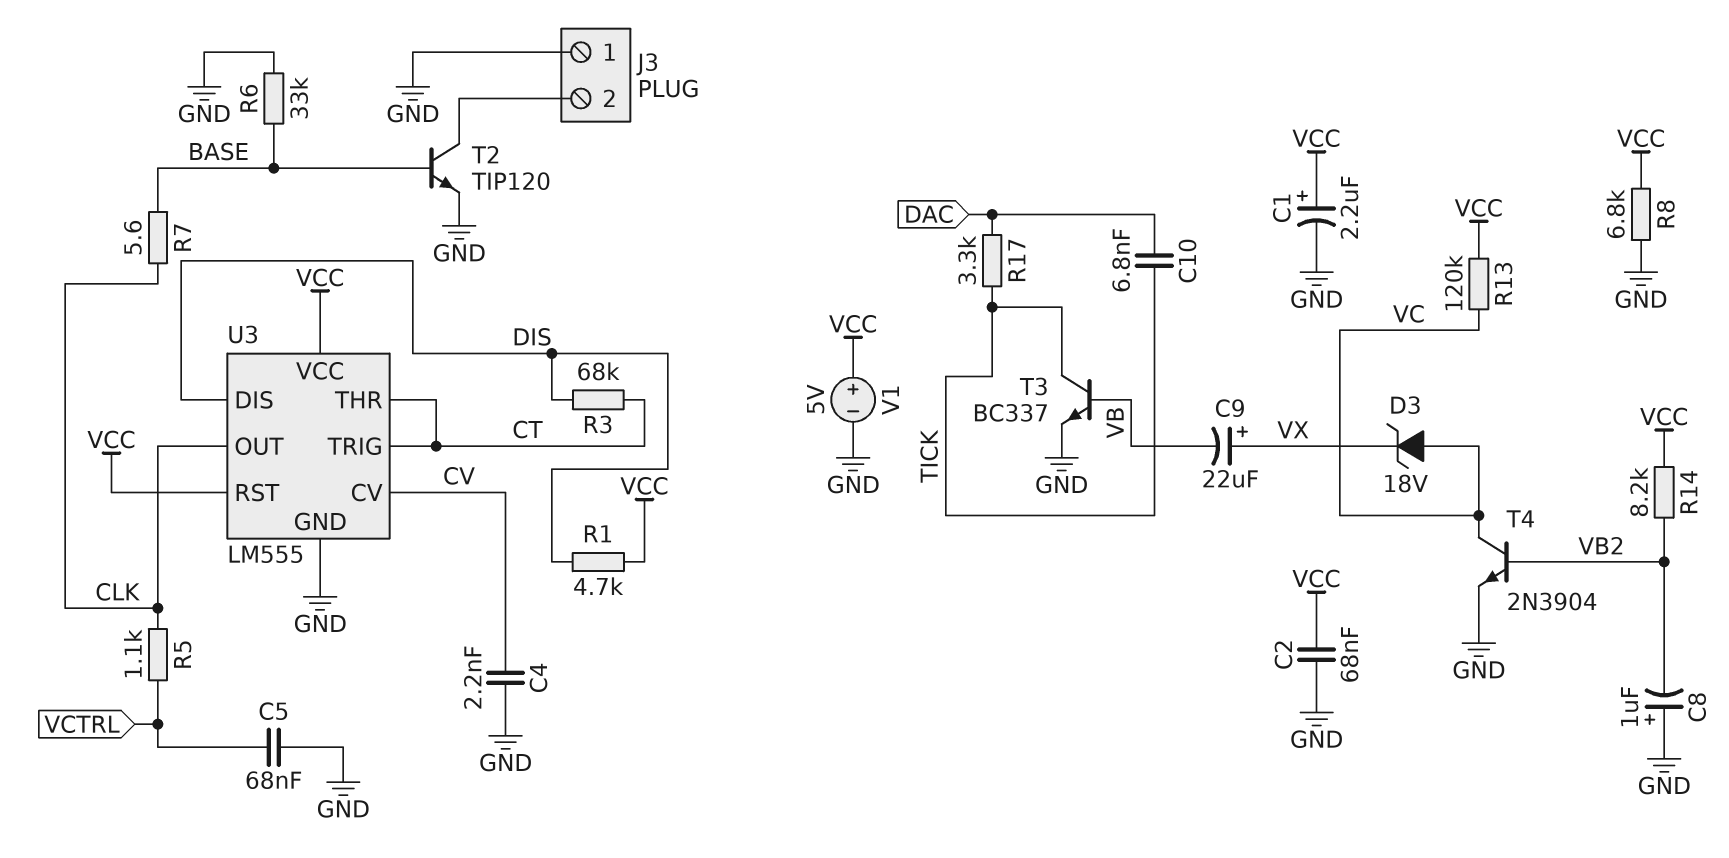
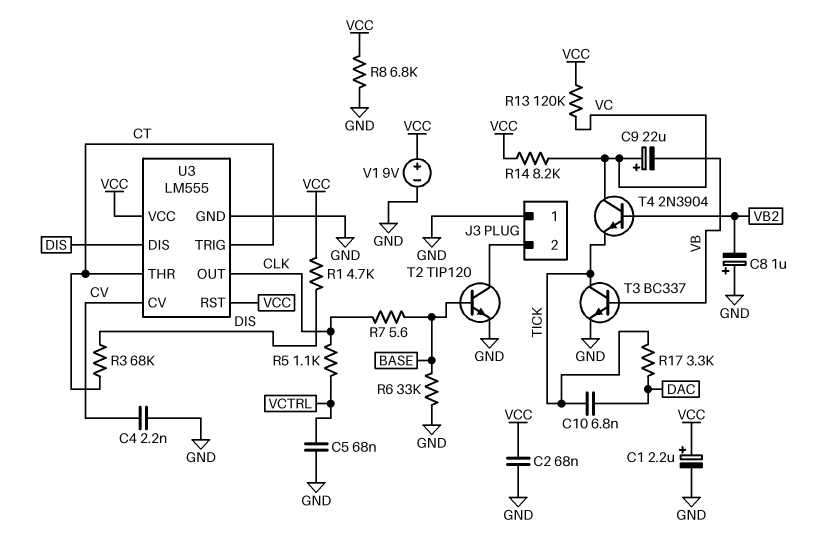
C9: 22uF (plus VX, minus VB) -> 22uF (plus VC, minus VB)
D3: zener 18V (A VC, K VX) -> none
R14: 8.2k (VB2, VCC) -> 8.2k (VC, VCC)
T4: NPN 2N3904 (B VB2, C VC, E GND) -> NPN 2N3904 (B VB2, C VC, E TICK)
V1: 5V (plus VCC, minus GND) -> 9V (plus VCC, minus GND)

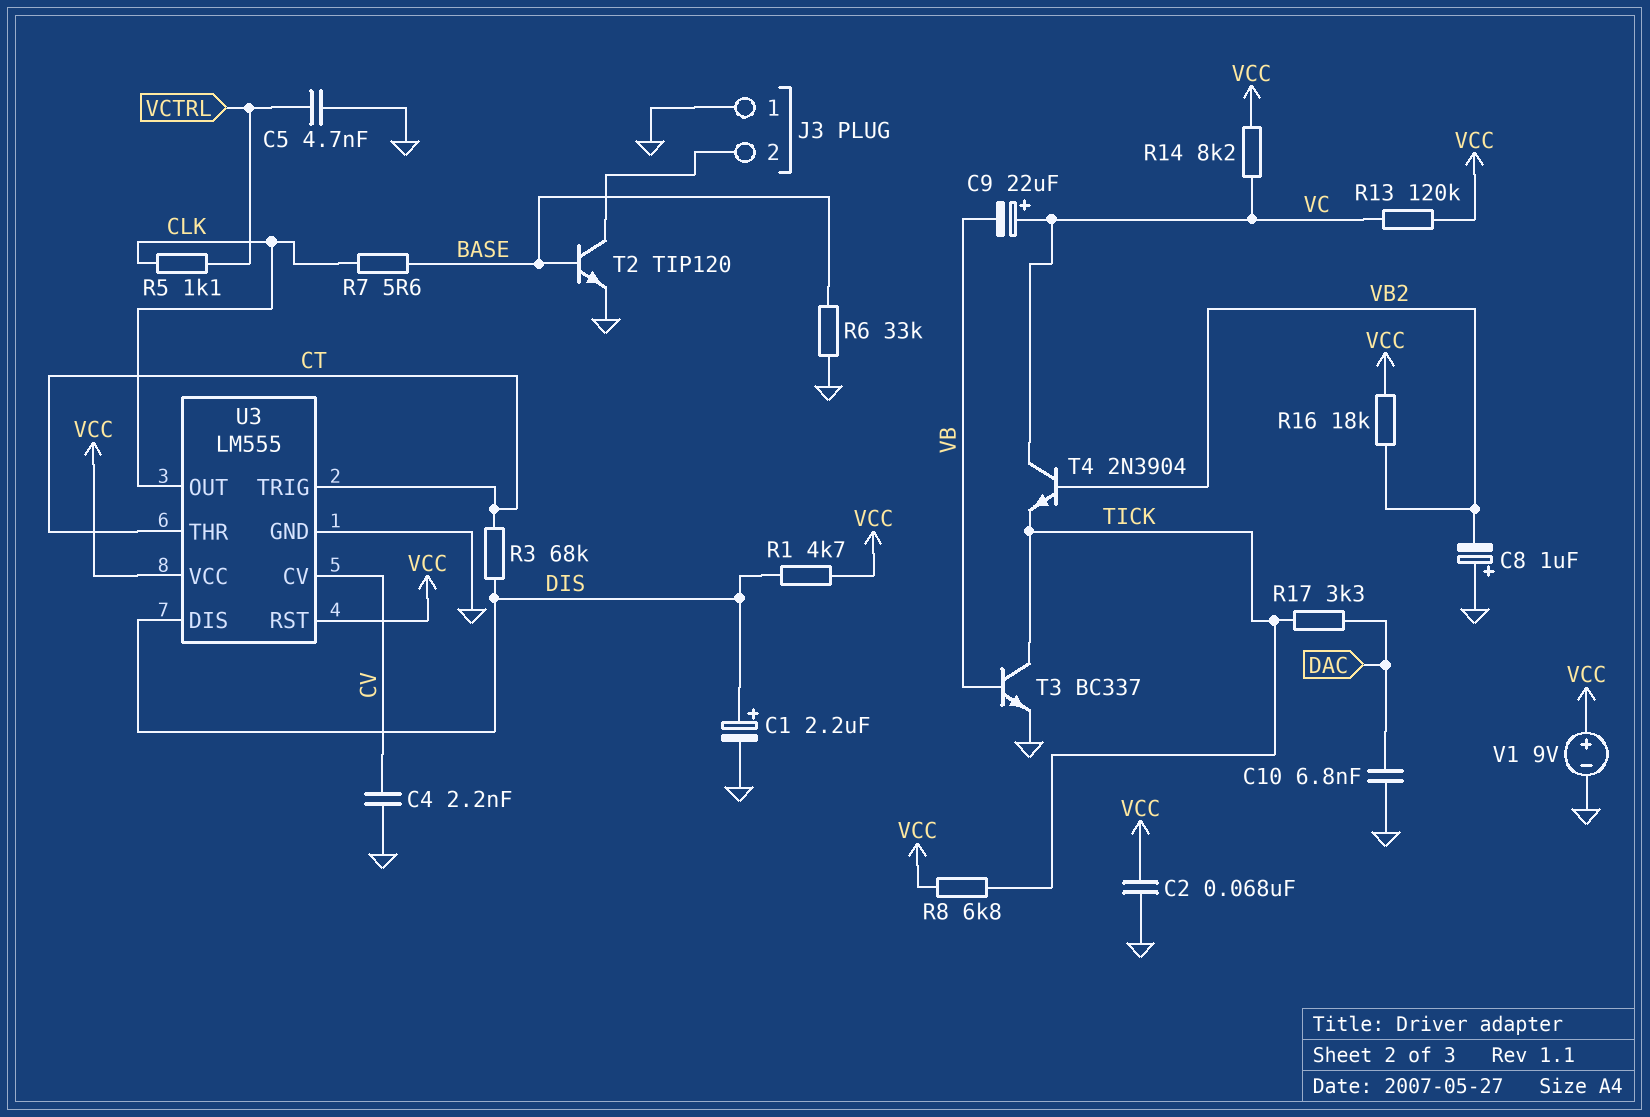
C1: 2.2uF (plus VCC, minus GND) -> 2.2uF (plus DIS, minus GND)
C5: 68nF (GND, VCTRL) -> 4.7nF (GND, VCTRL)
C10: 6.8nF (DAC, TICK) -> 6.8nF (DAC, GND)
R8: 6.8k (GND, VCC) -> 6.8k (TICK, VCC)
R16: none -> 18k (VB2, VCC)

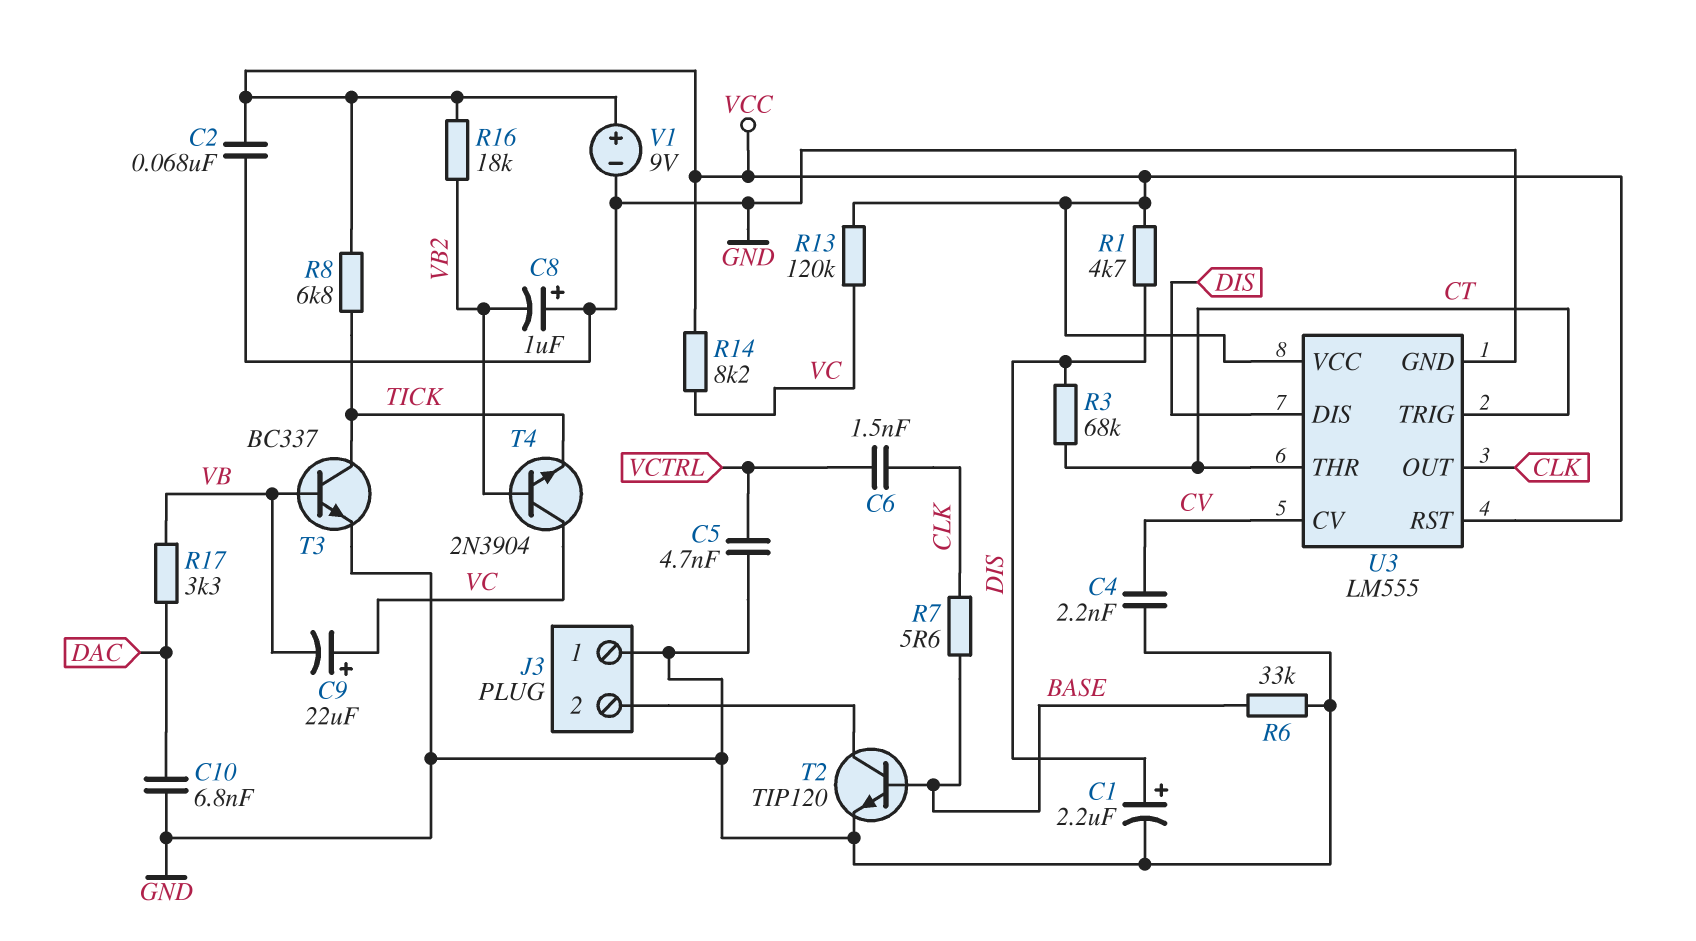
C6: none -> 1.5nF (CLK, VCTRL)
R5: 1.1k (CLK, VCTRL) -> none
R17: 3.3k (DAC, TICK) -> 3.3k (DAC, VB)

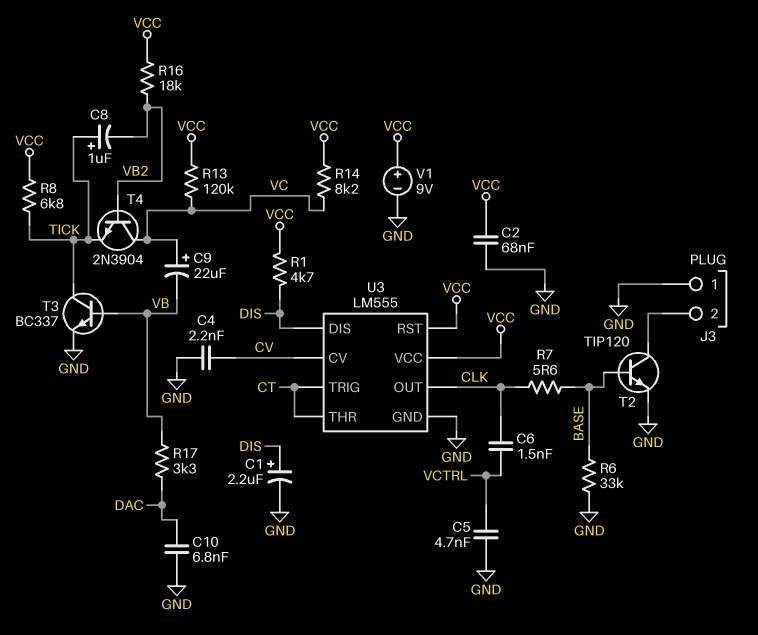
C8: 1uF (plus GND, minus VB2) -> 1uF (plus TICK, minus VB2)
R3: 68k (CT, DIS) -> none

